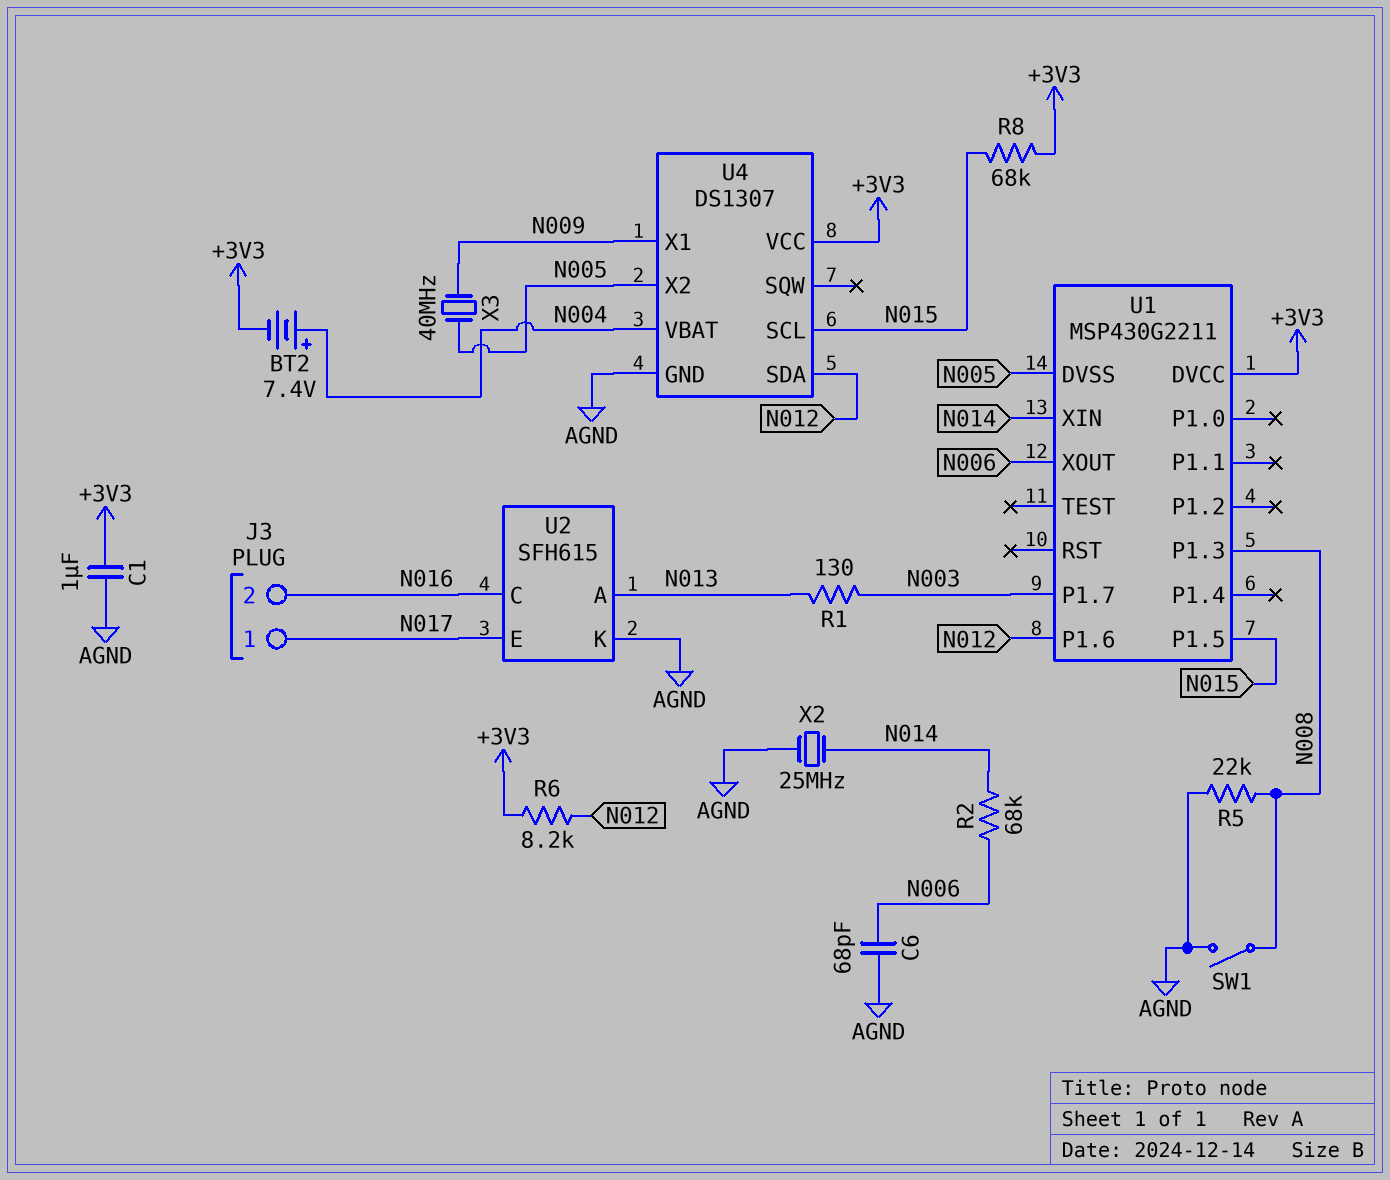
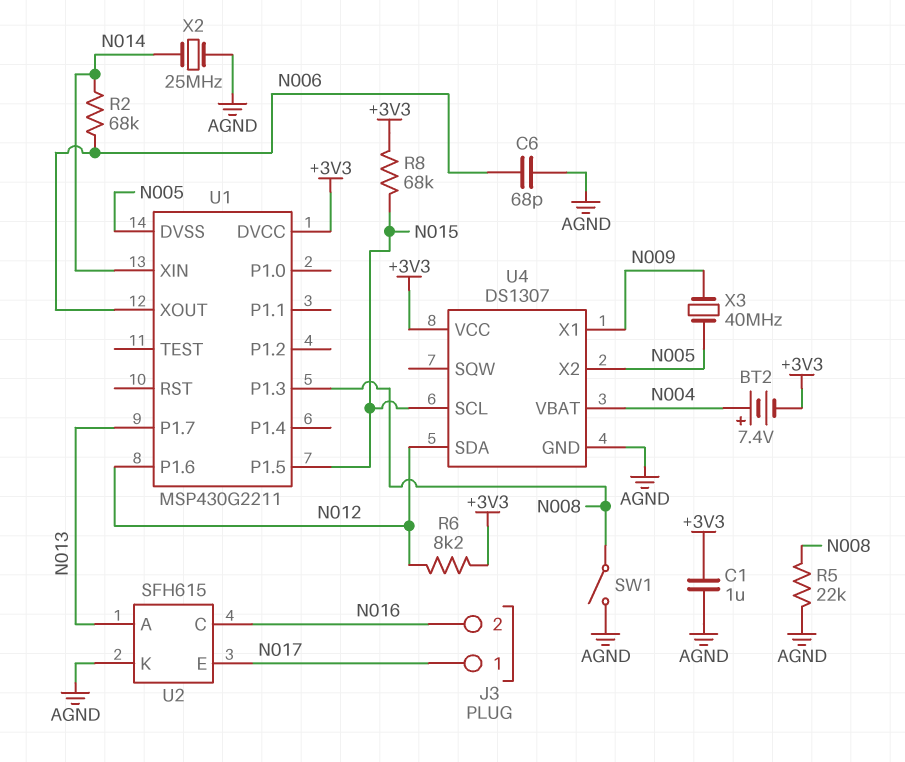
R1: 130 (N003, N013) -> none
U1 pin P1.7: N003 -> N013

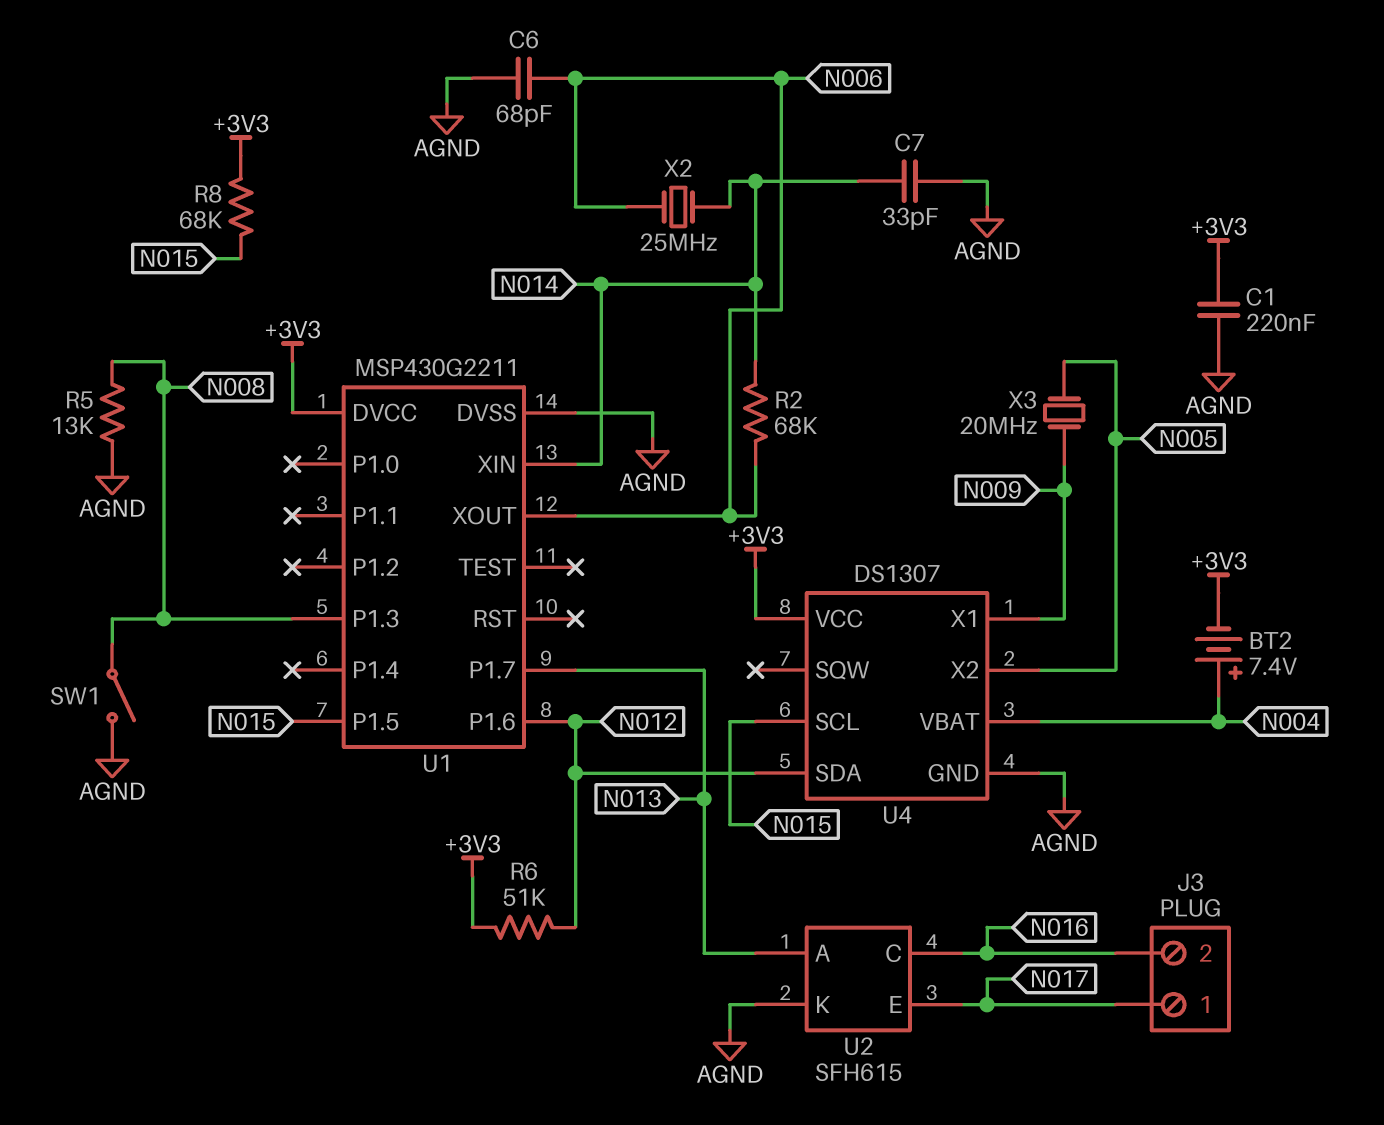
C1: 1uF (+3V3, AGND) -> 220nF (+3V3, AGND)
C7: none -> 33pF (AGND, N014)
R5: 22k (AGND, N008) -> 13k (AGND, N008)
R6: 8.2k (+3V3, N012) -> 51k (+3V3, N012)
U1 pin DVSS: N005 -> AGND
X2: 25MHz (AGND, N014) -> 25MHz (N006, N014)
X3: 40MHz (N005, N009) -> 20MHz (N005, N009)

